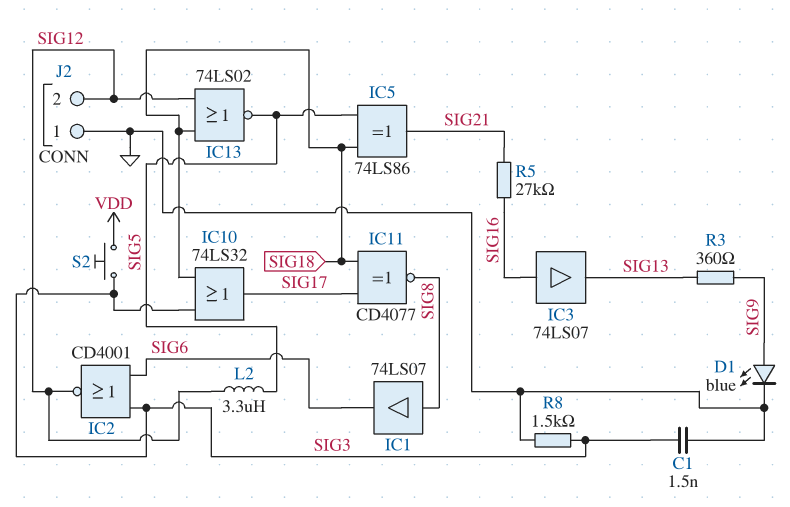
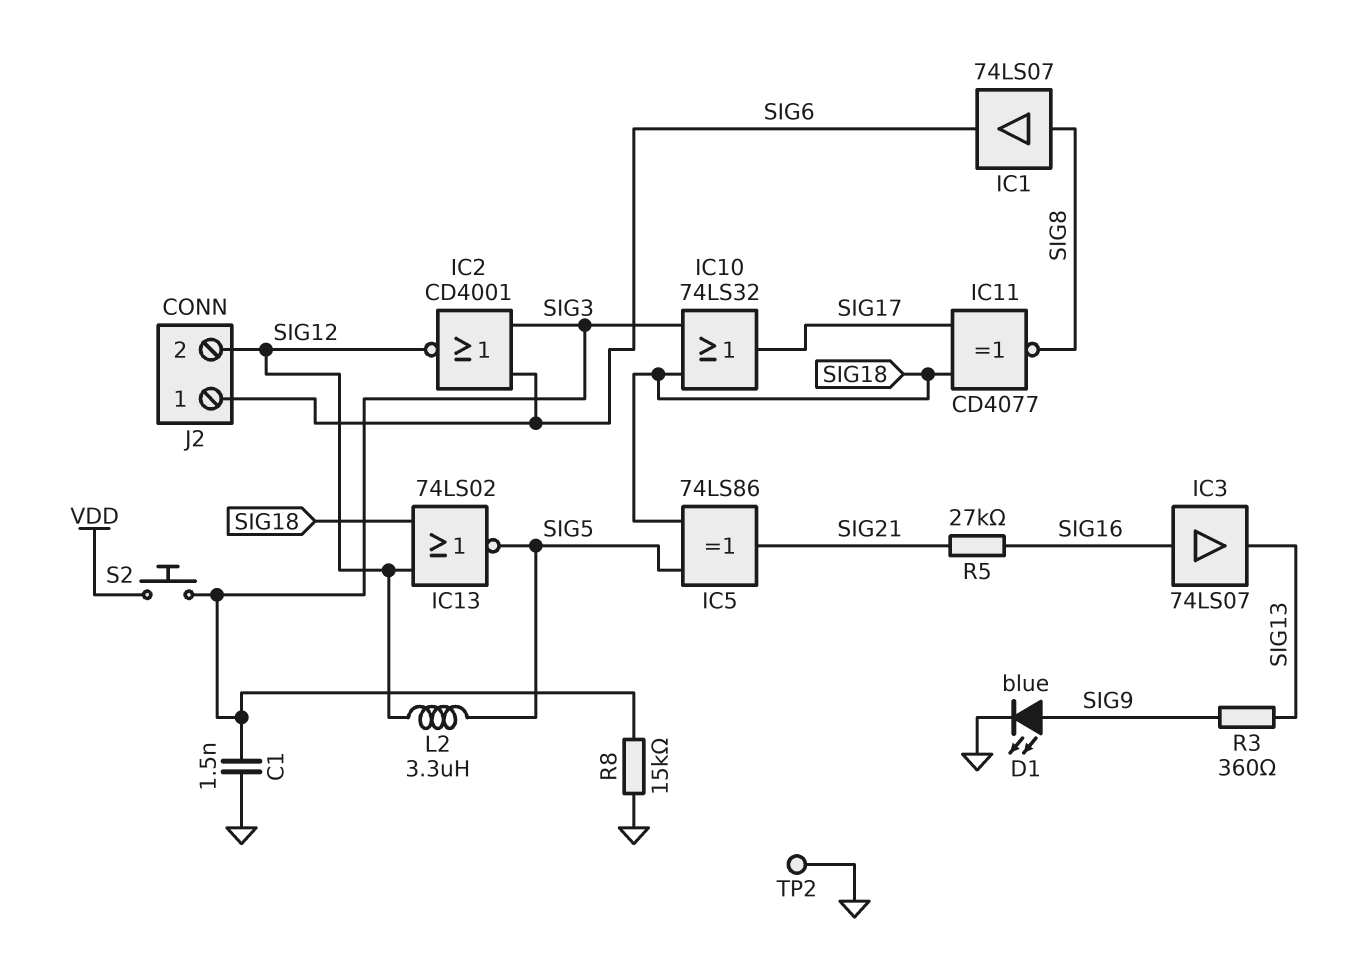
J2 pin 1: GND -> SIG6
R8: 1.5k (GND, SIG3) -> 15k (GND, SIG3)
TP2: none -> test point (GND)

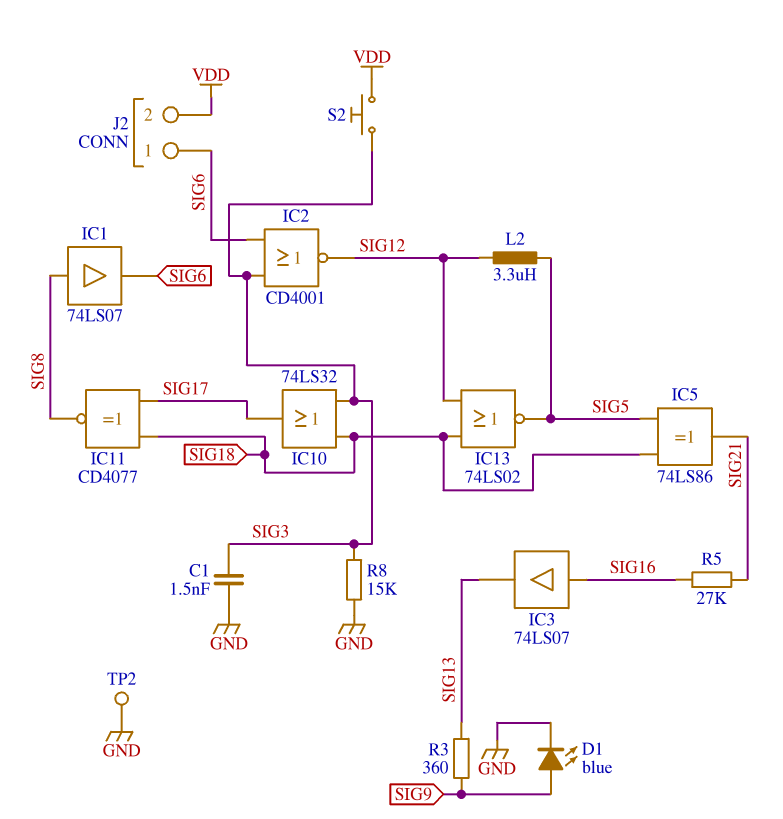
J2 pin 2: SIG12 -> VDD

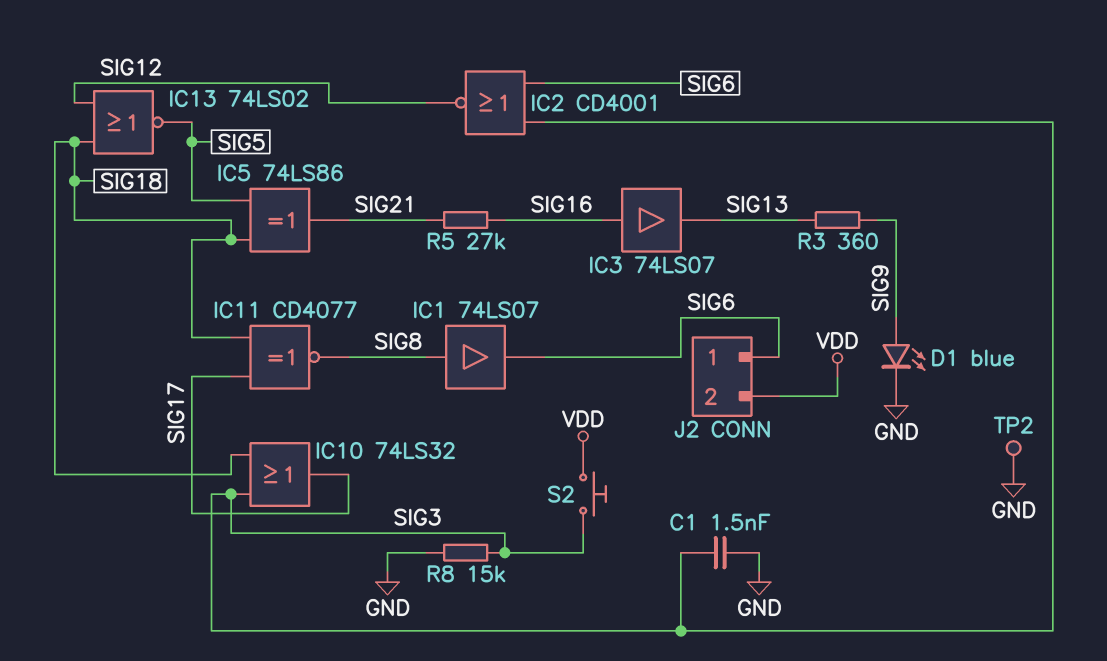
L2: 3.3uH (SIG5, SIG12) -> none

